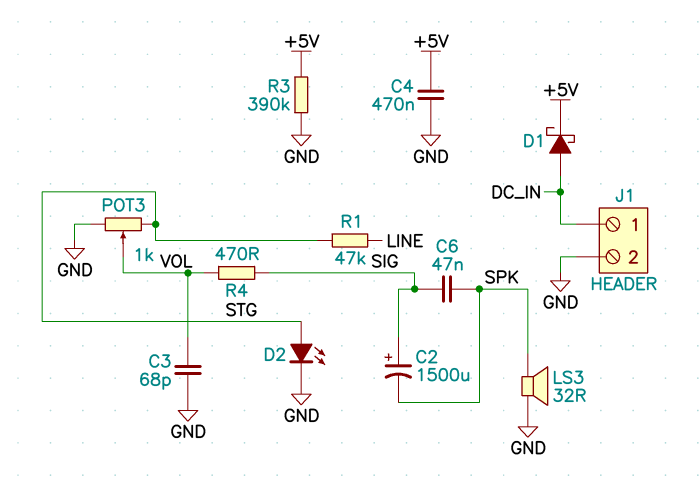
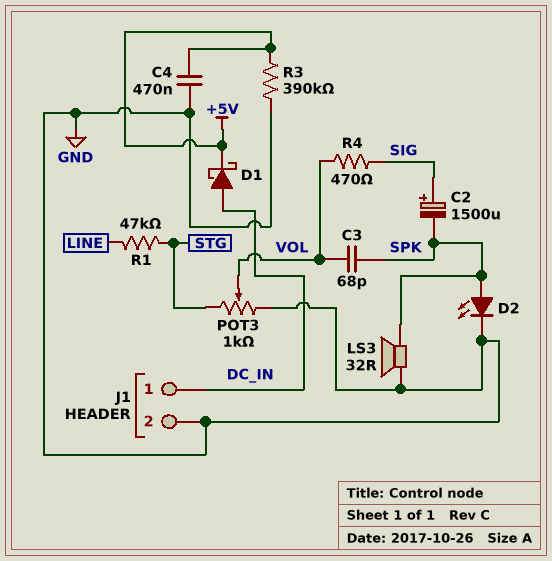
C3: 68pF (GND, VOL) -> 68pF (SPK, VOL)
C6: 47nF (SIG, SPK) -> none
D2: LED (A STG, K GND) -> LED (A SPK, K GND)

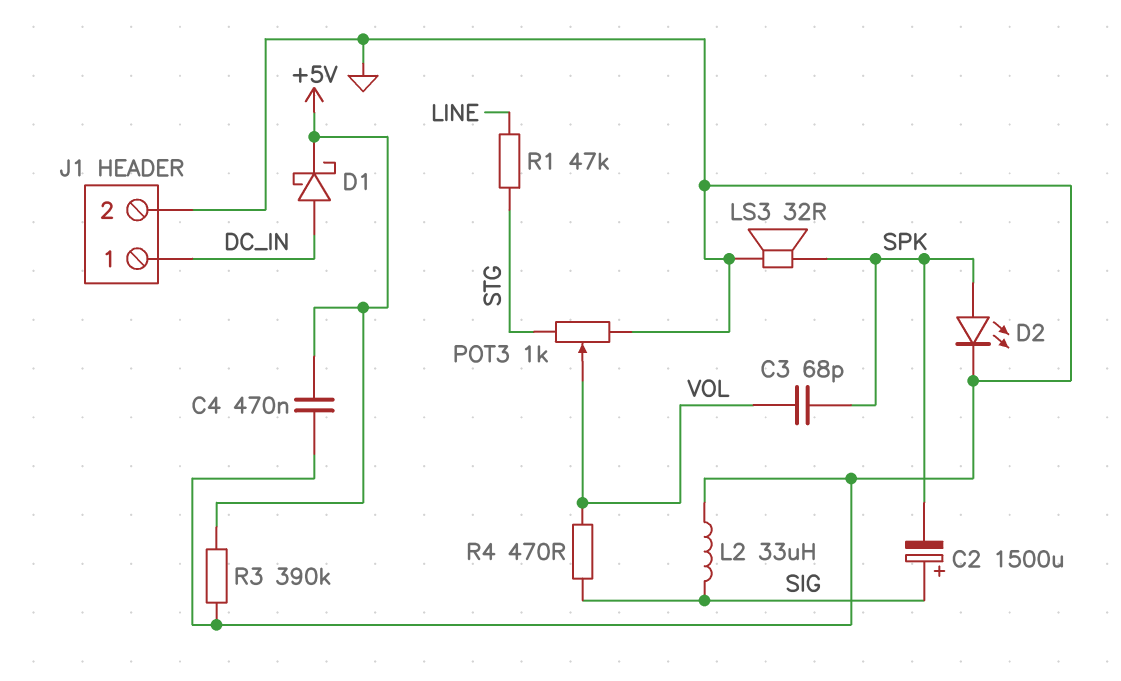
L2: none -> 33uH (GND, SIG)

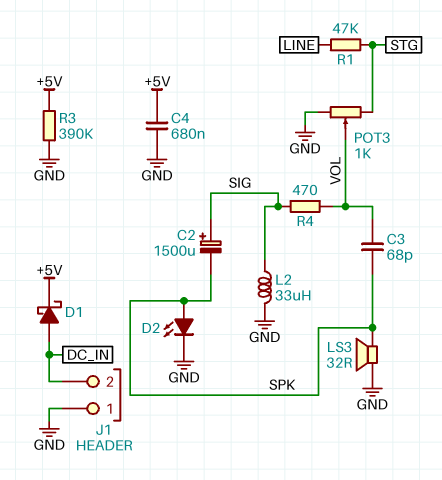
C4: 470nF (+5V, GND) -> 680nF (+5V, GND)
J1 pin 1: DC_IN -> GND
J1 pin 2: GND -> DC_IN

